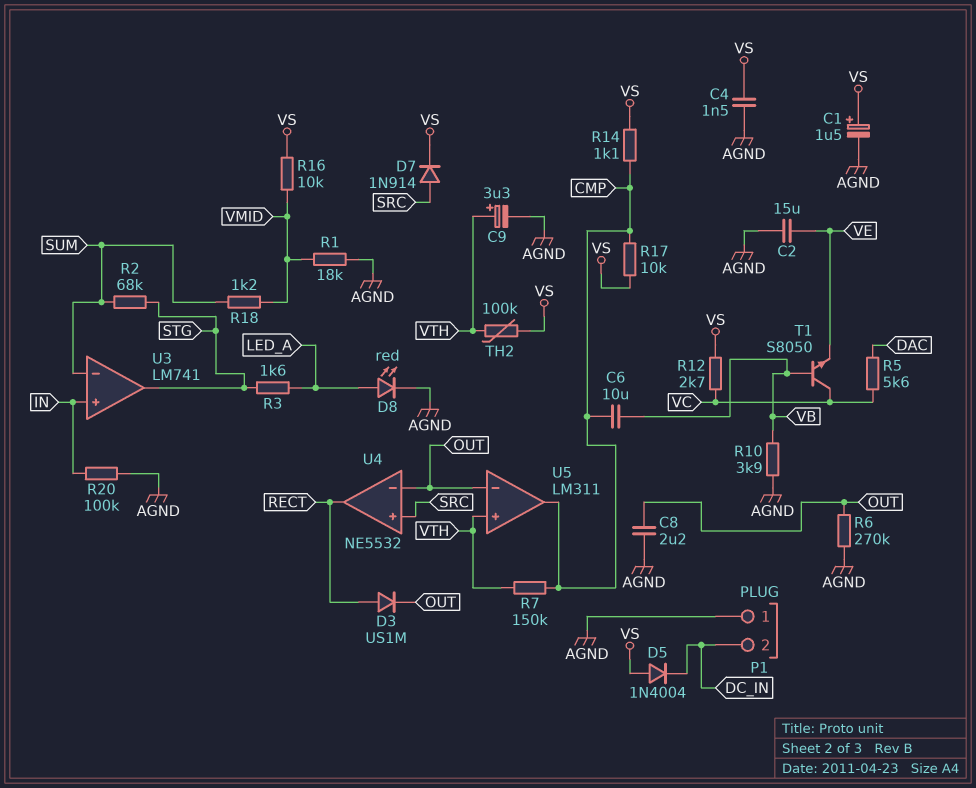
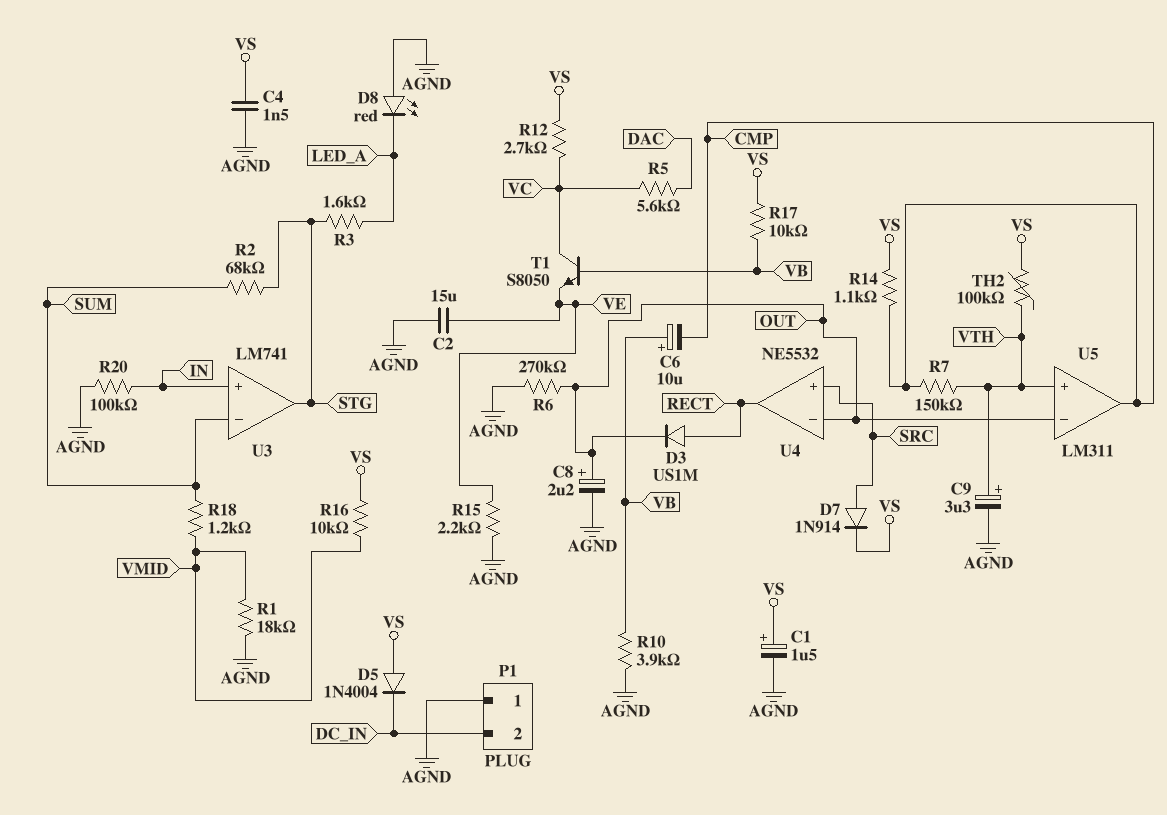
C6: 10uF (CMP, VB) -> 10uF (plus VB, minus CMP)
C8: 2.2uF (AGND, OUT) -> 2.2uF (plus OUT, minus AGND)
D8: LED red (A LED_A, K AGND) -> LED red (A AGND, K LED_A)
R15: none -> 2.2k (AGND, VE)
R17: 10k (CMP, VS) -> 10k (VB, VS)

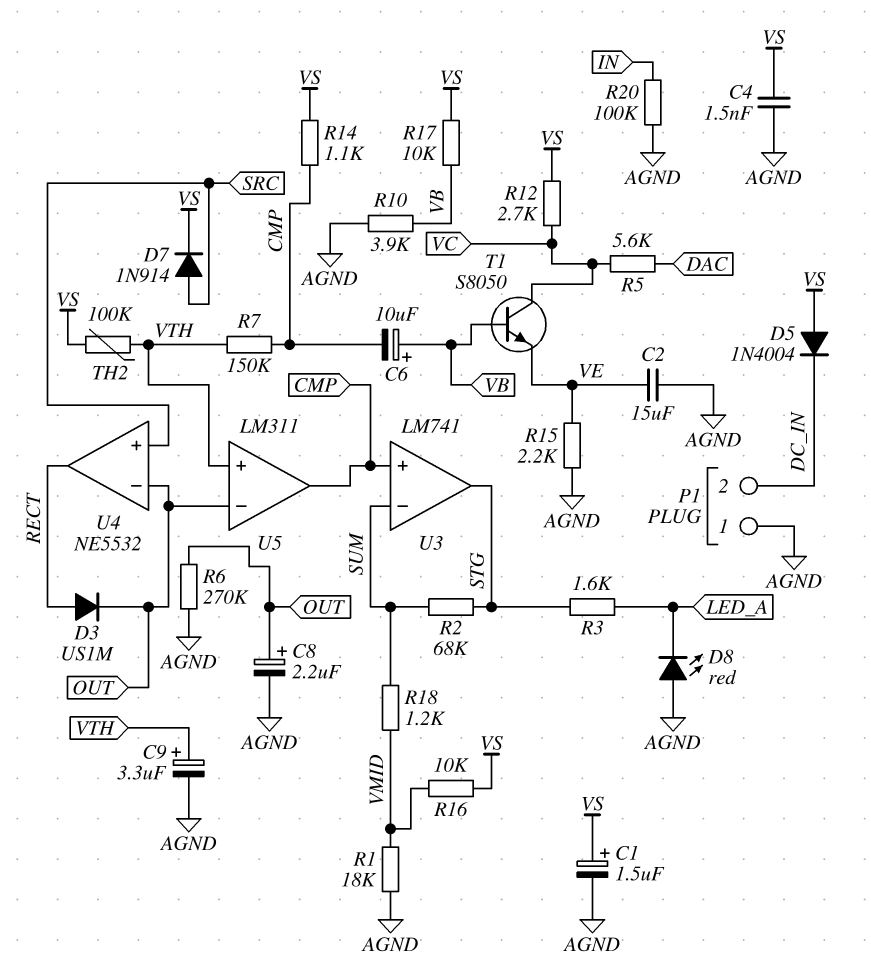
U3 pin in+: IN -> CMP

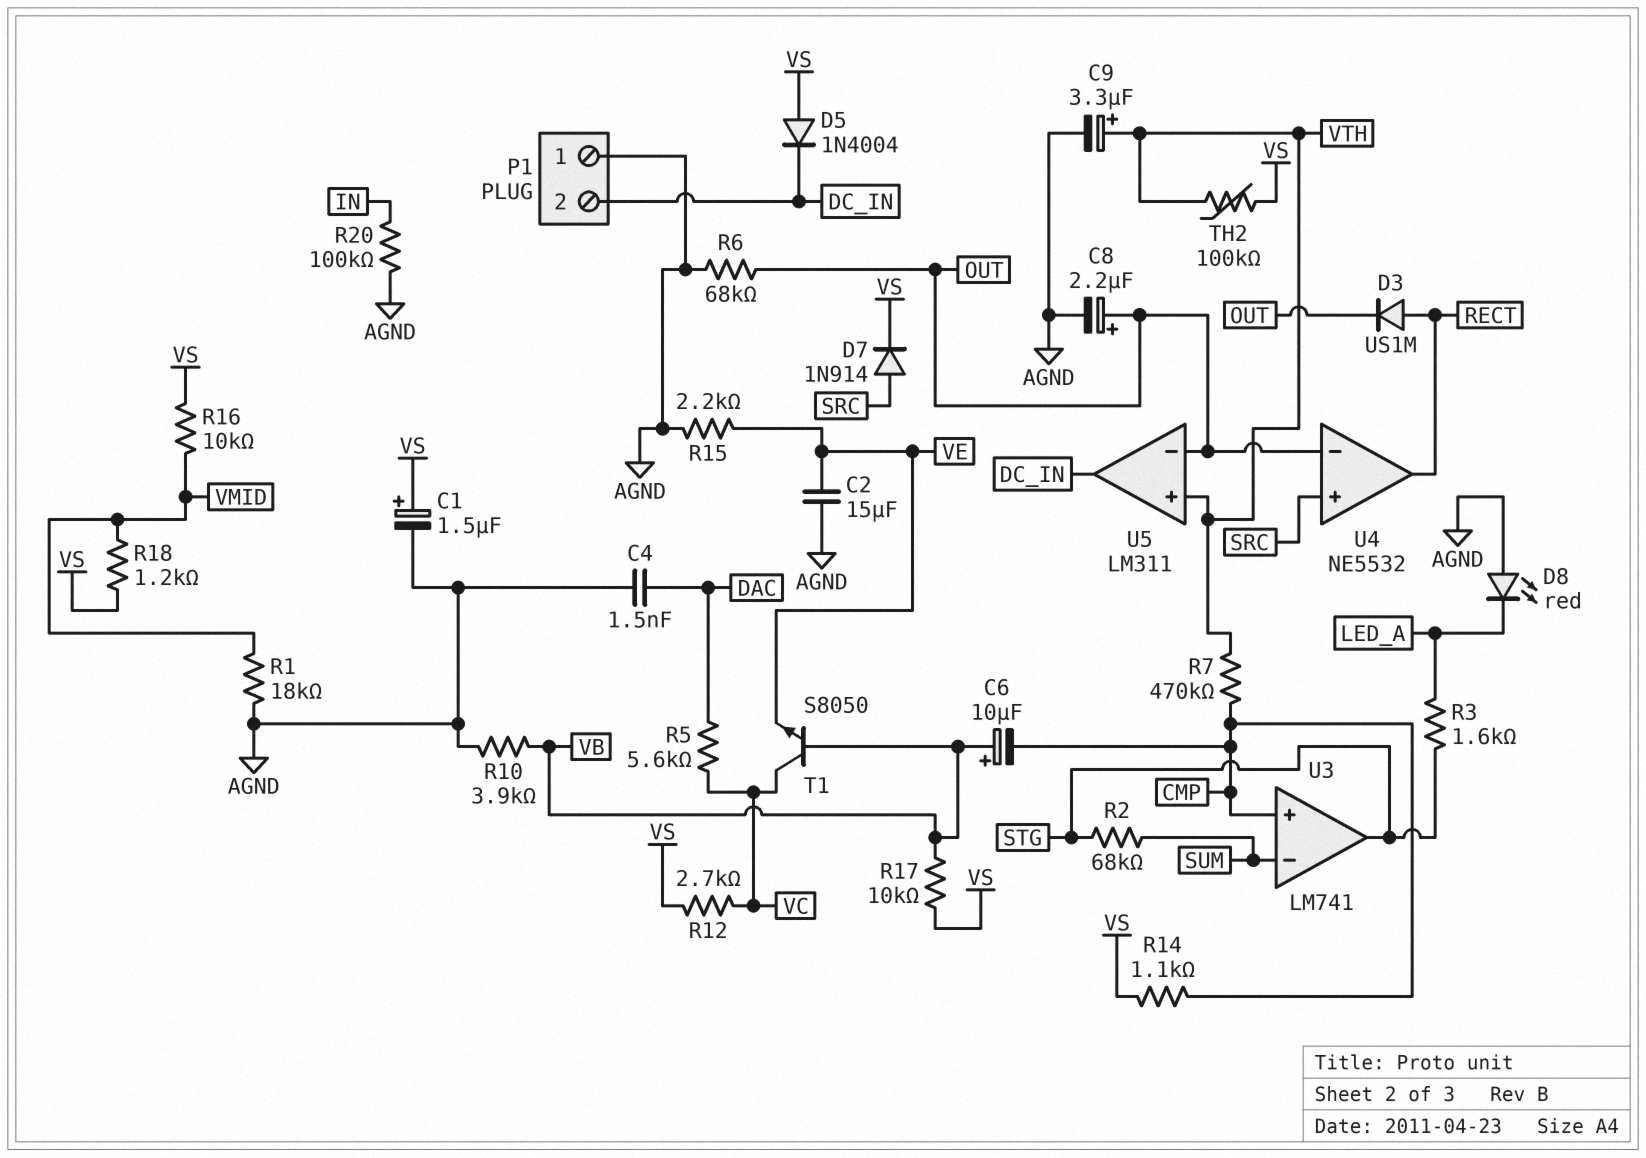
C4: 1.5nF (AGND, VS) -> 1.5nF (AGND, DAC)
R6: 270k (AGND, OUT) -> 68k (AGND, OUT)
R7: 150k (CMP, VTH) -> 470k (CMP, VTH)
R18: 1.2k (SUM, VMID) -> 1.2k (VMID, VS)
U5 pin out: CMP -> DC_IN

